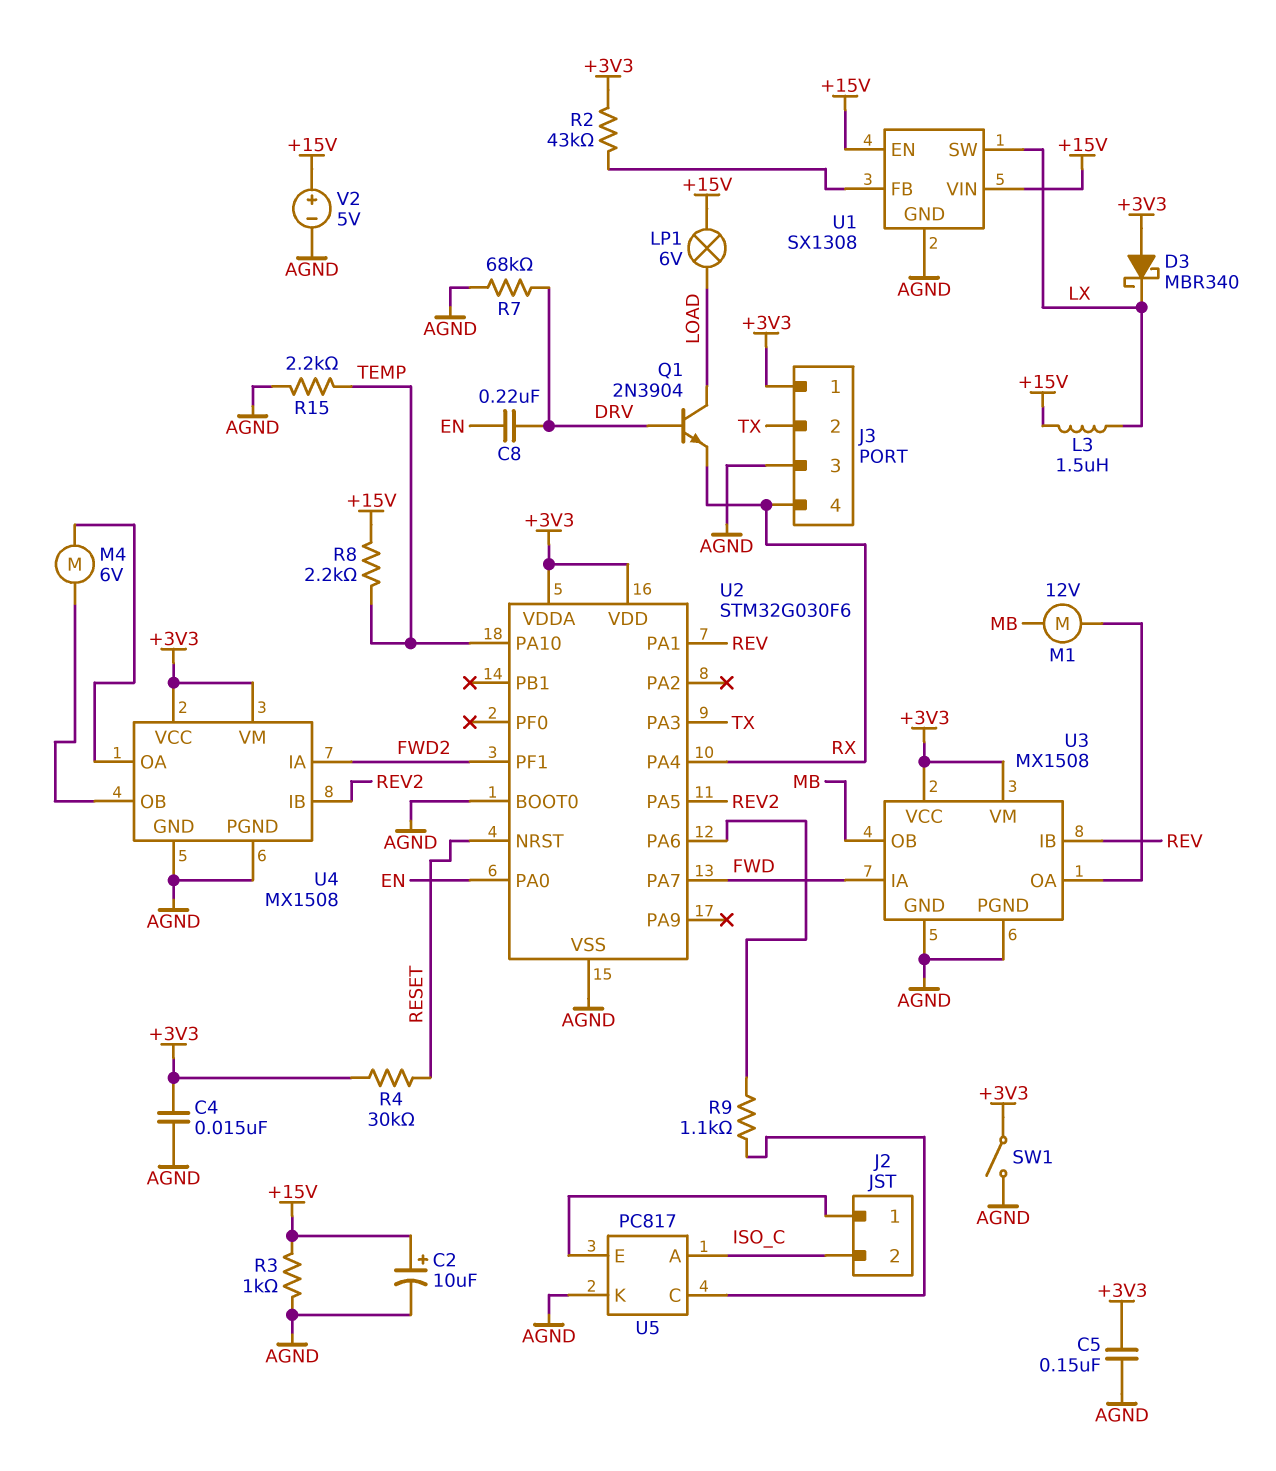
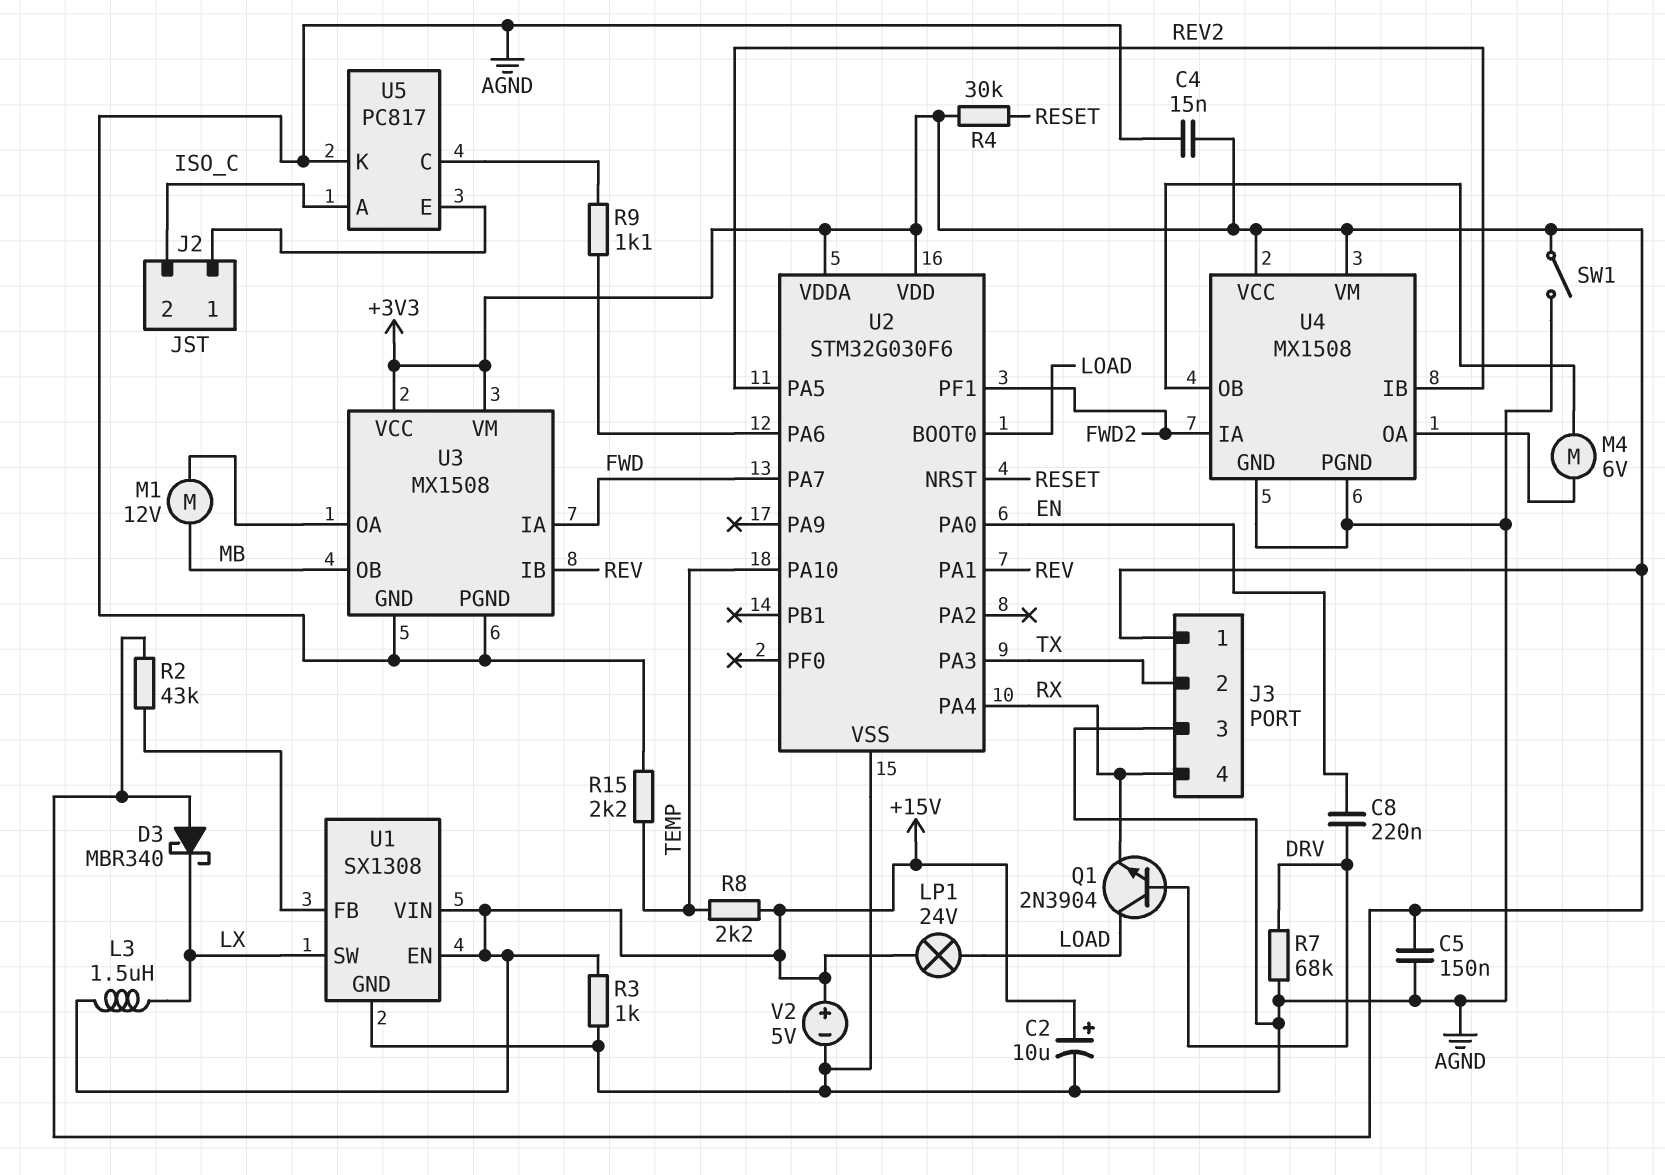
LP1: lamp 6V (+15V, LOAD) -> lamp 24V (+15V, LOAD)
U2 pin BOOT0: AGND -> LOAD

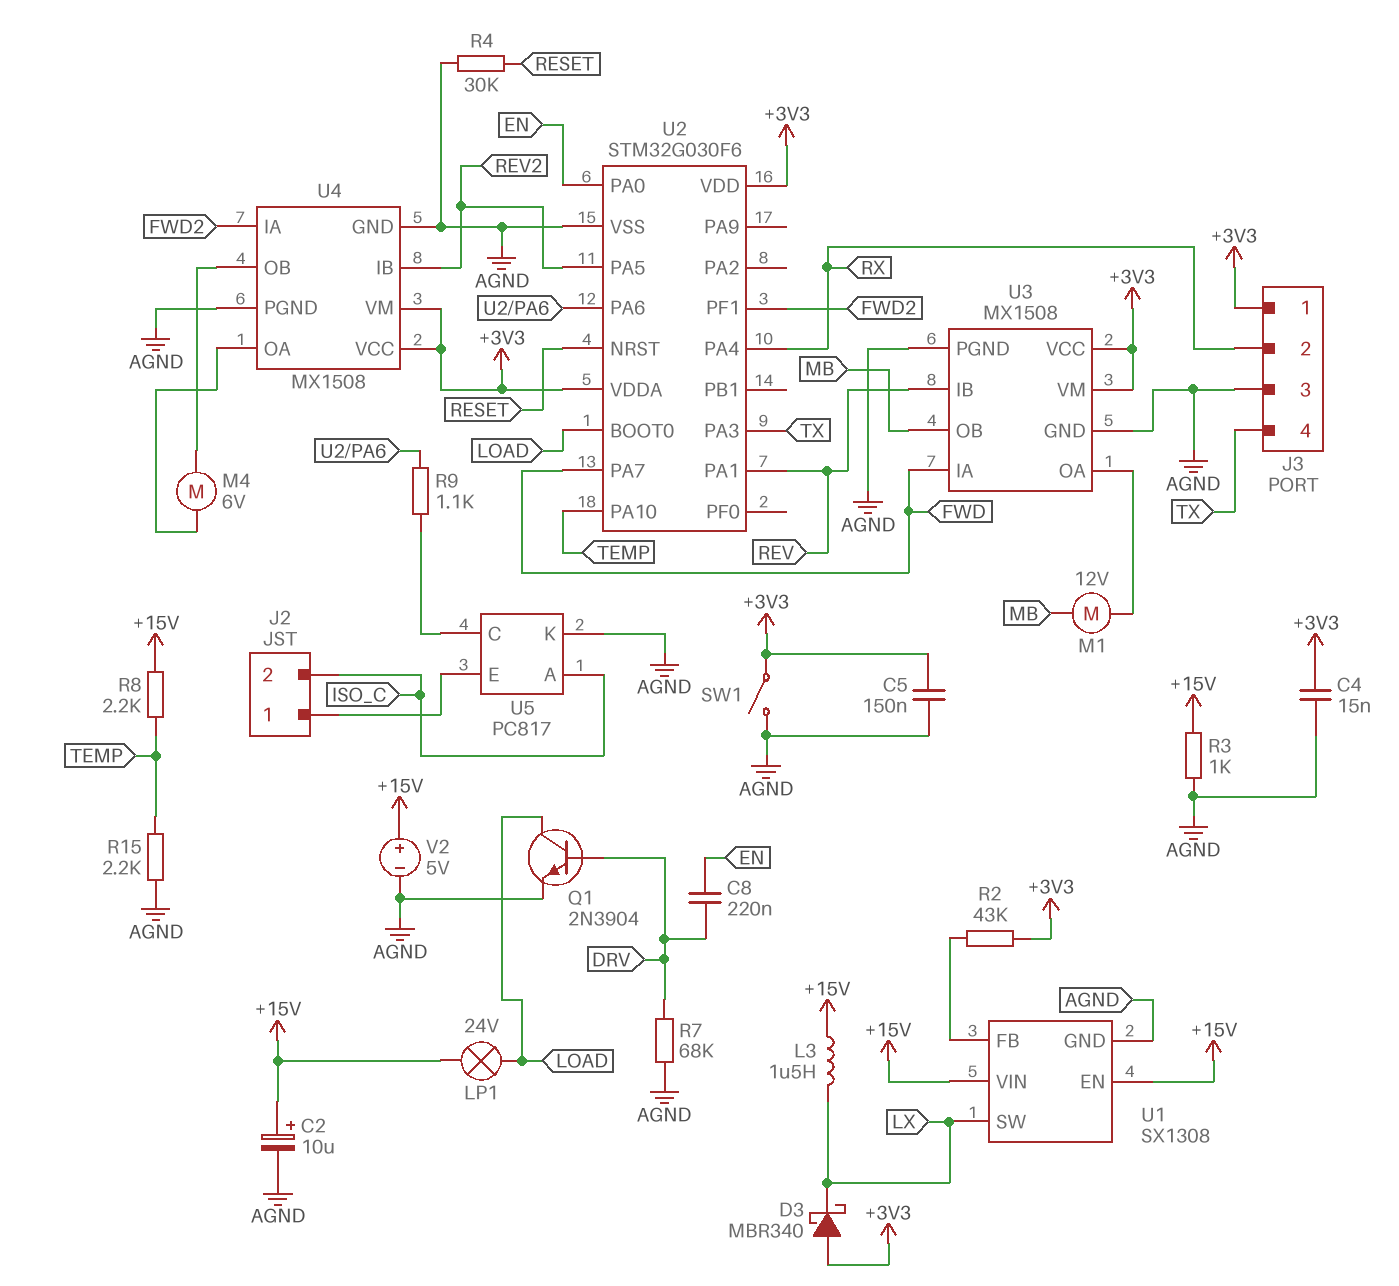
J3 pin 2: TX -> RX
J3 pin 4: RX -> TX
Q1: NPN 2N3904 (B DRV, C LOAD, E RX) -> NPN 2N3904 (B DRV, C LOAD, E AGND)
R4: 30k (+3V3, RESET) -> 30k (AGND, RESET)

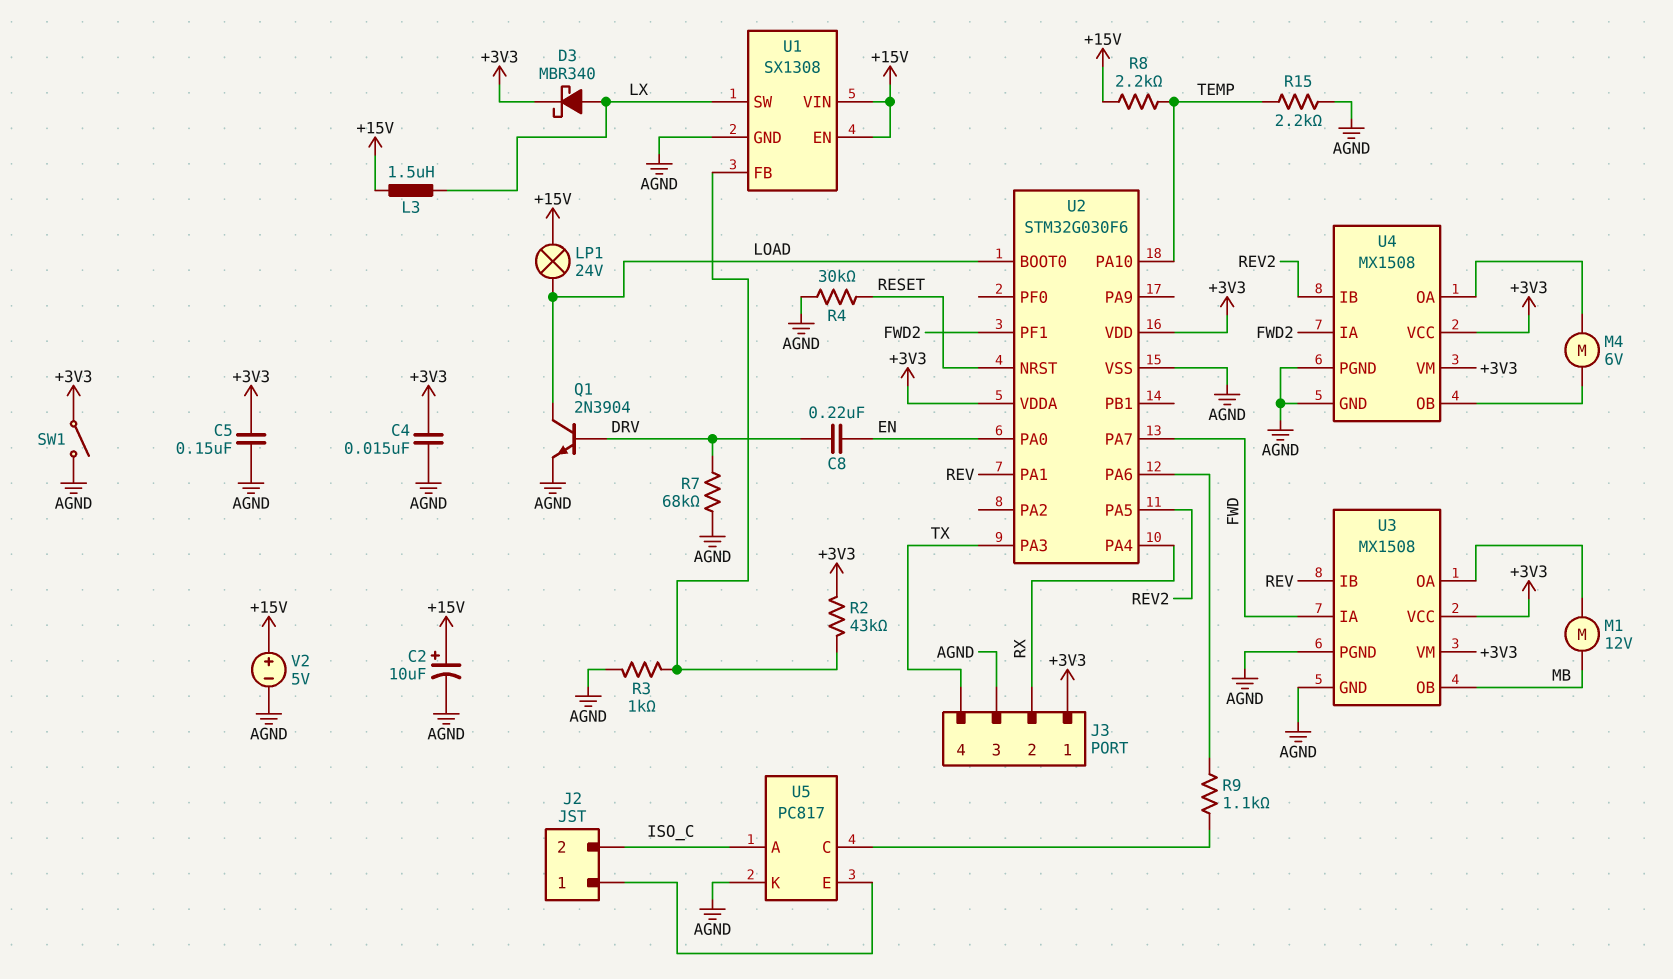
D3: schottky MBR340 (A +3V3, K LX) -> schottky MBR340 (A LX, K +3V3)
R3: 1k (+15V, AGND) -> 1k (AGND, U1/FB)

